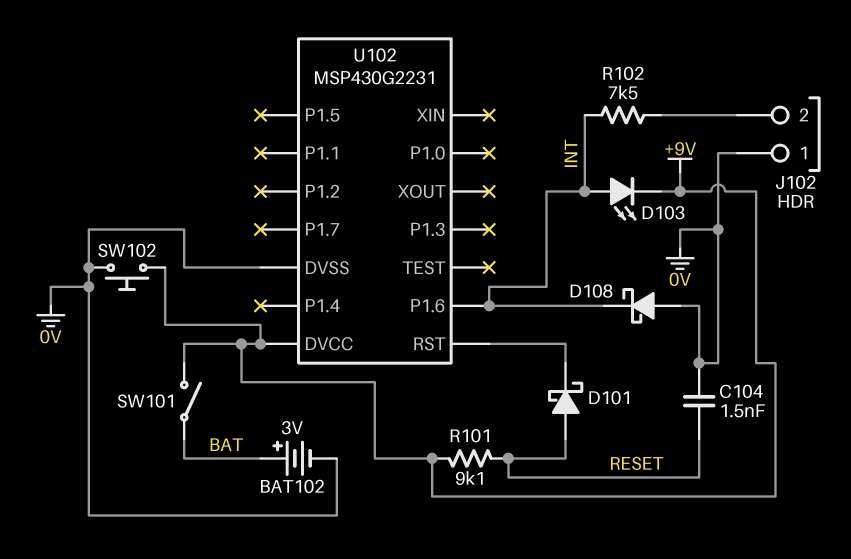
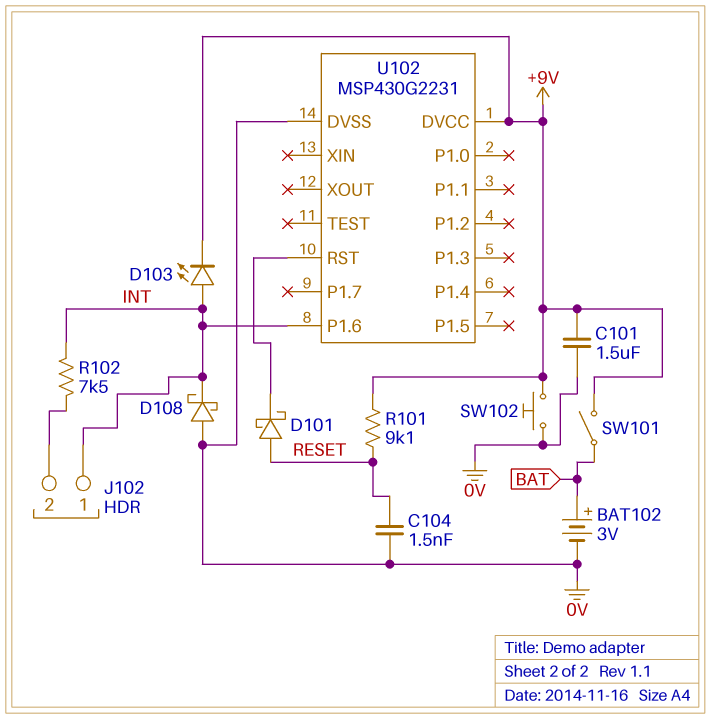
C101: none -> 1.5uF (+9V, 0V)
J102 pin 1: 0V -> INT

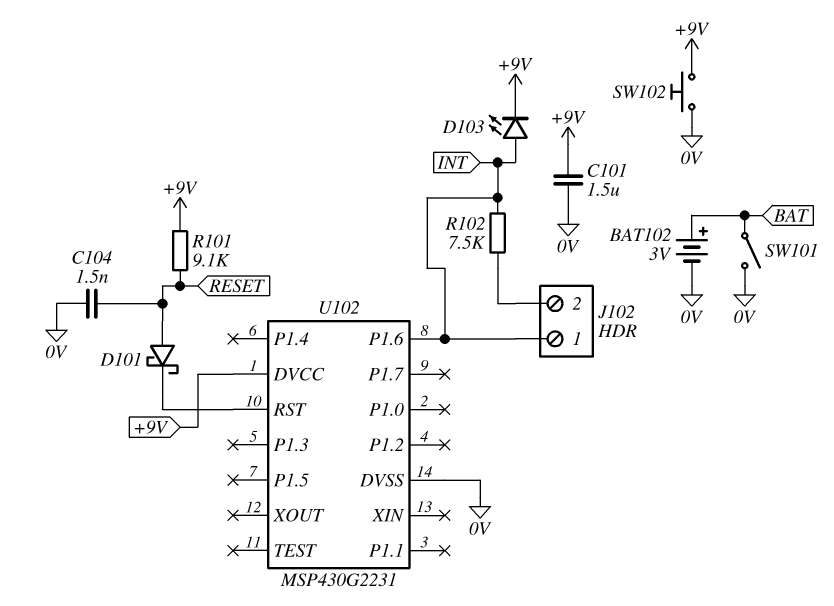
D108: schottky (A 0V, K INT) -> none
SW101: switch (+9V, BAT) -> switch (0V, BAT)

